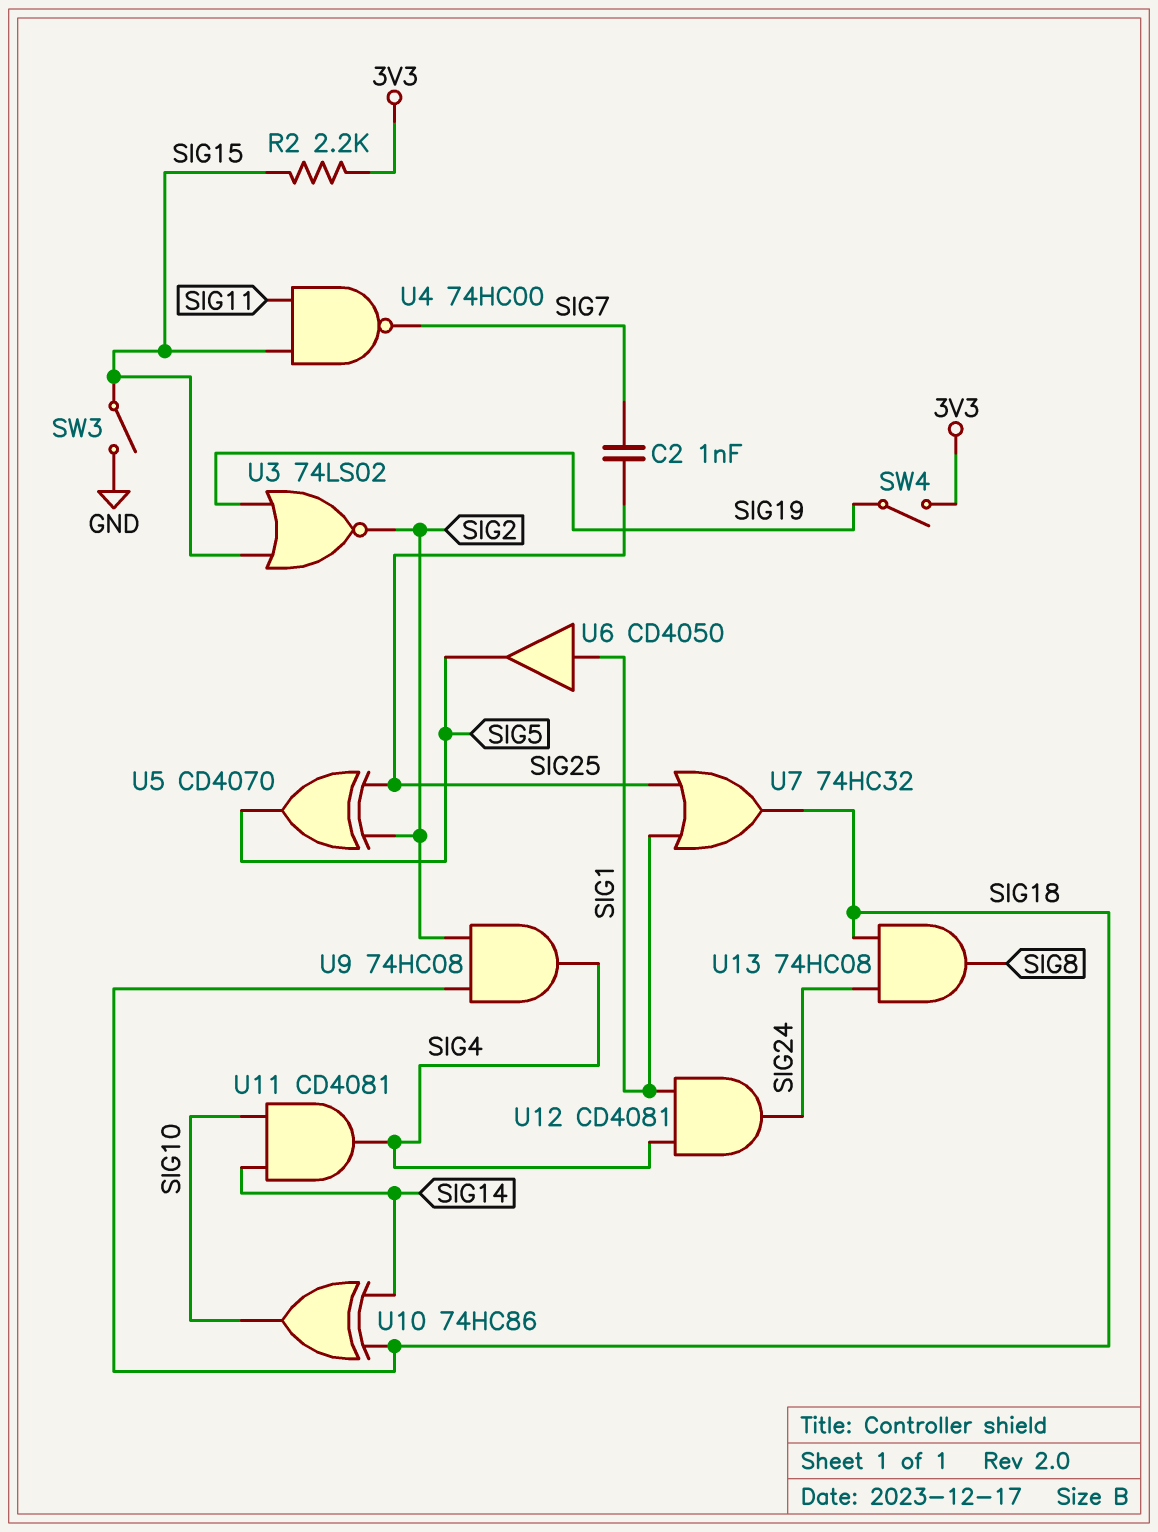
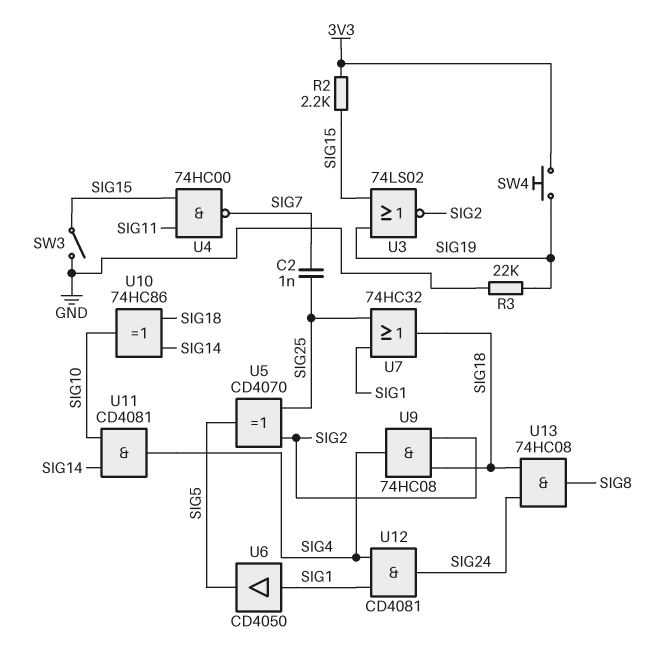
R3: none -> 22k (GND, SIG19)
SW4: switch (3V3, SIG19) -> button (3V3, SIG19)

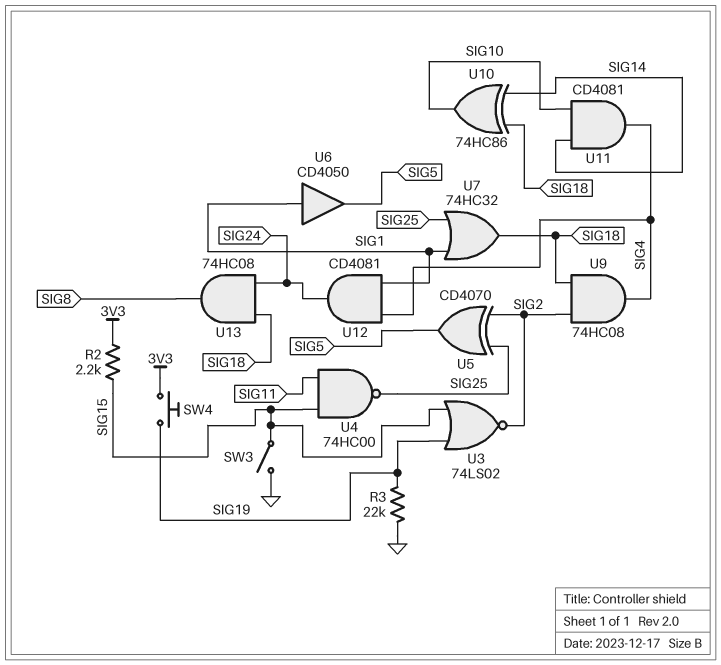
C2: 1nF (SIG7, SIG25) -> none
U4: NAND 74HC00 (in SIG11, in SIG15, out SIG7) -> NAND 74HC00 (in SIG11, in SIG15, out SIG25)

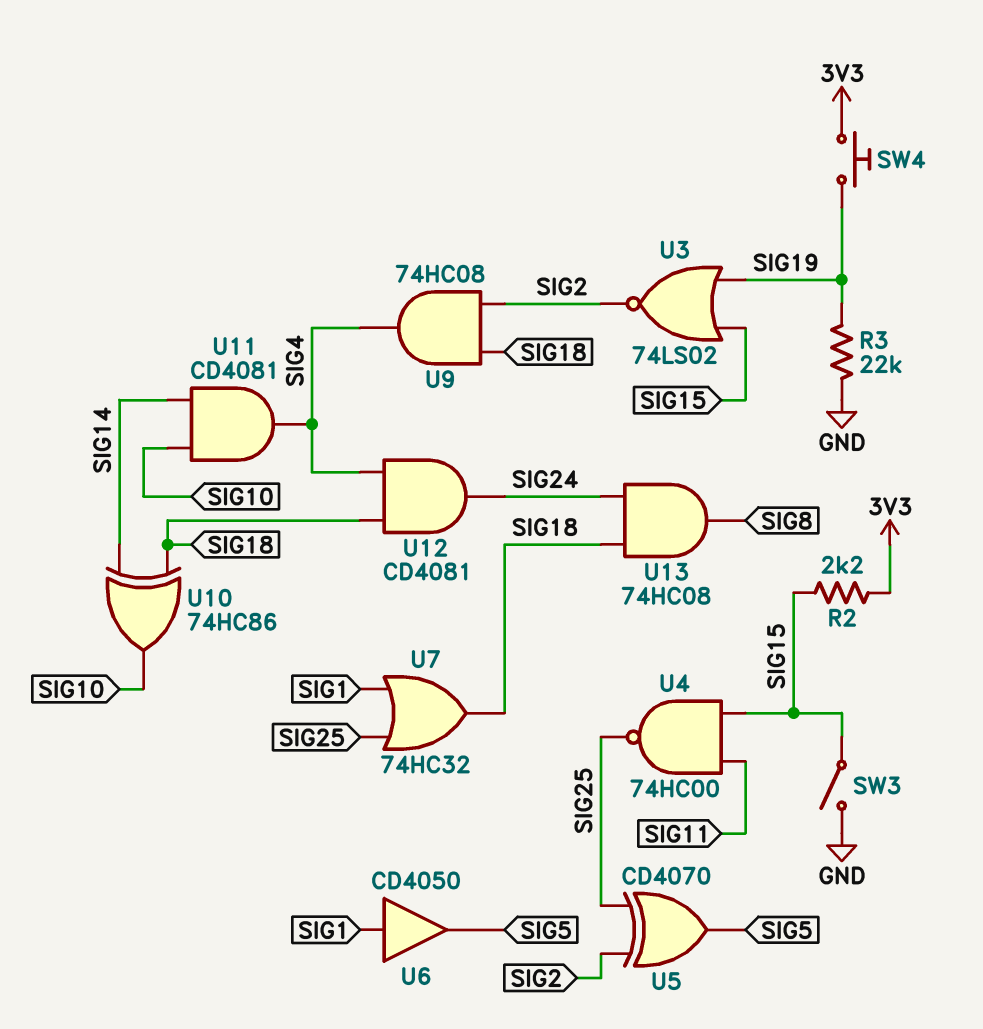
U12: AND CD4081 (in SIG1, in SIG4, out SIG24) -> AND CD4081 (in SIG4, in SIG18, out SIG24)

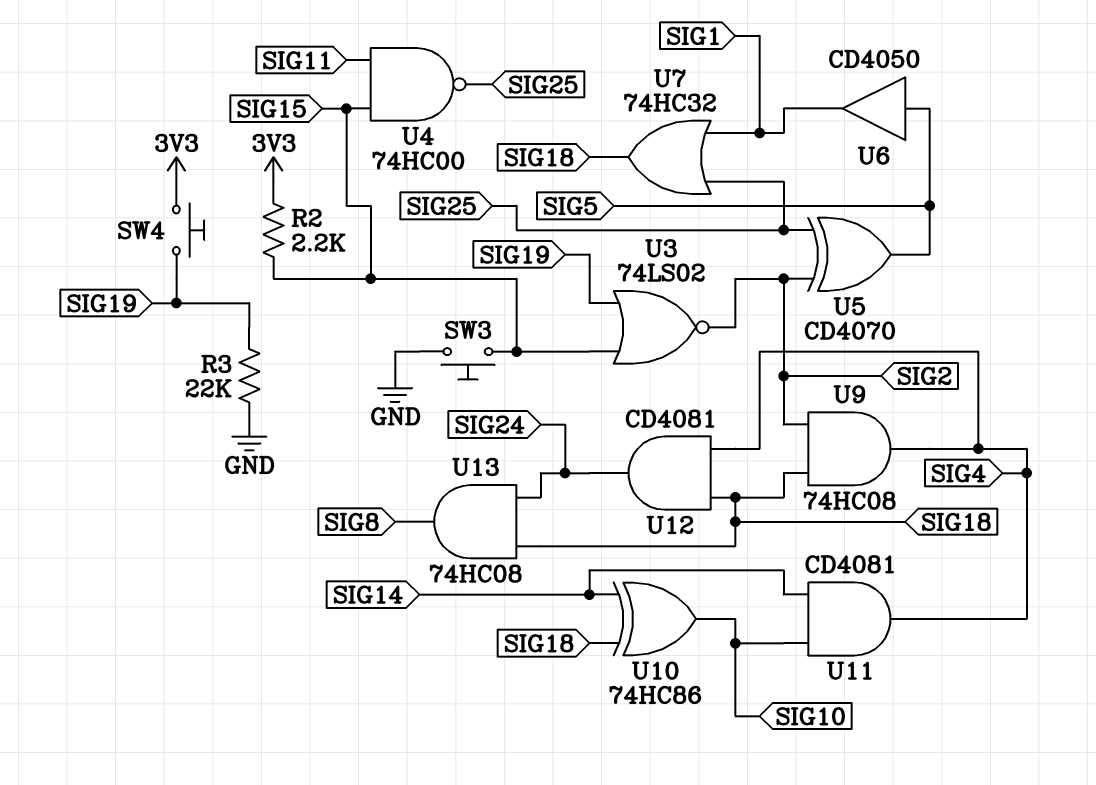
SW3: switch (GND, SIG15) -> button (GND, SIG15)
U6: buffer CD4050 (in SIG1, out SIG5) -> buffer CD4050 (in SIG5, out SIG1)

